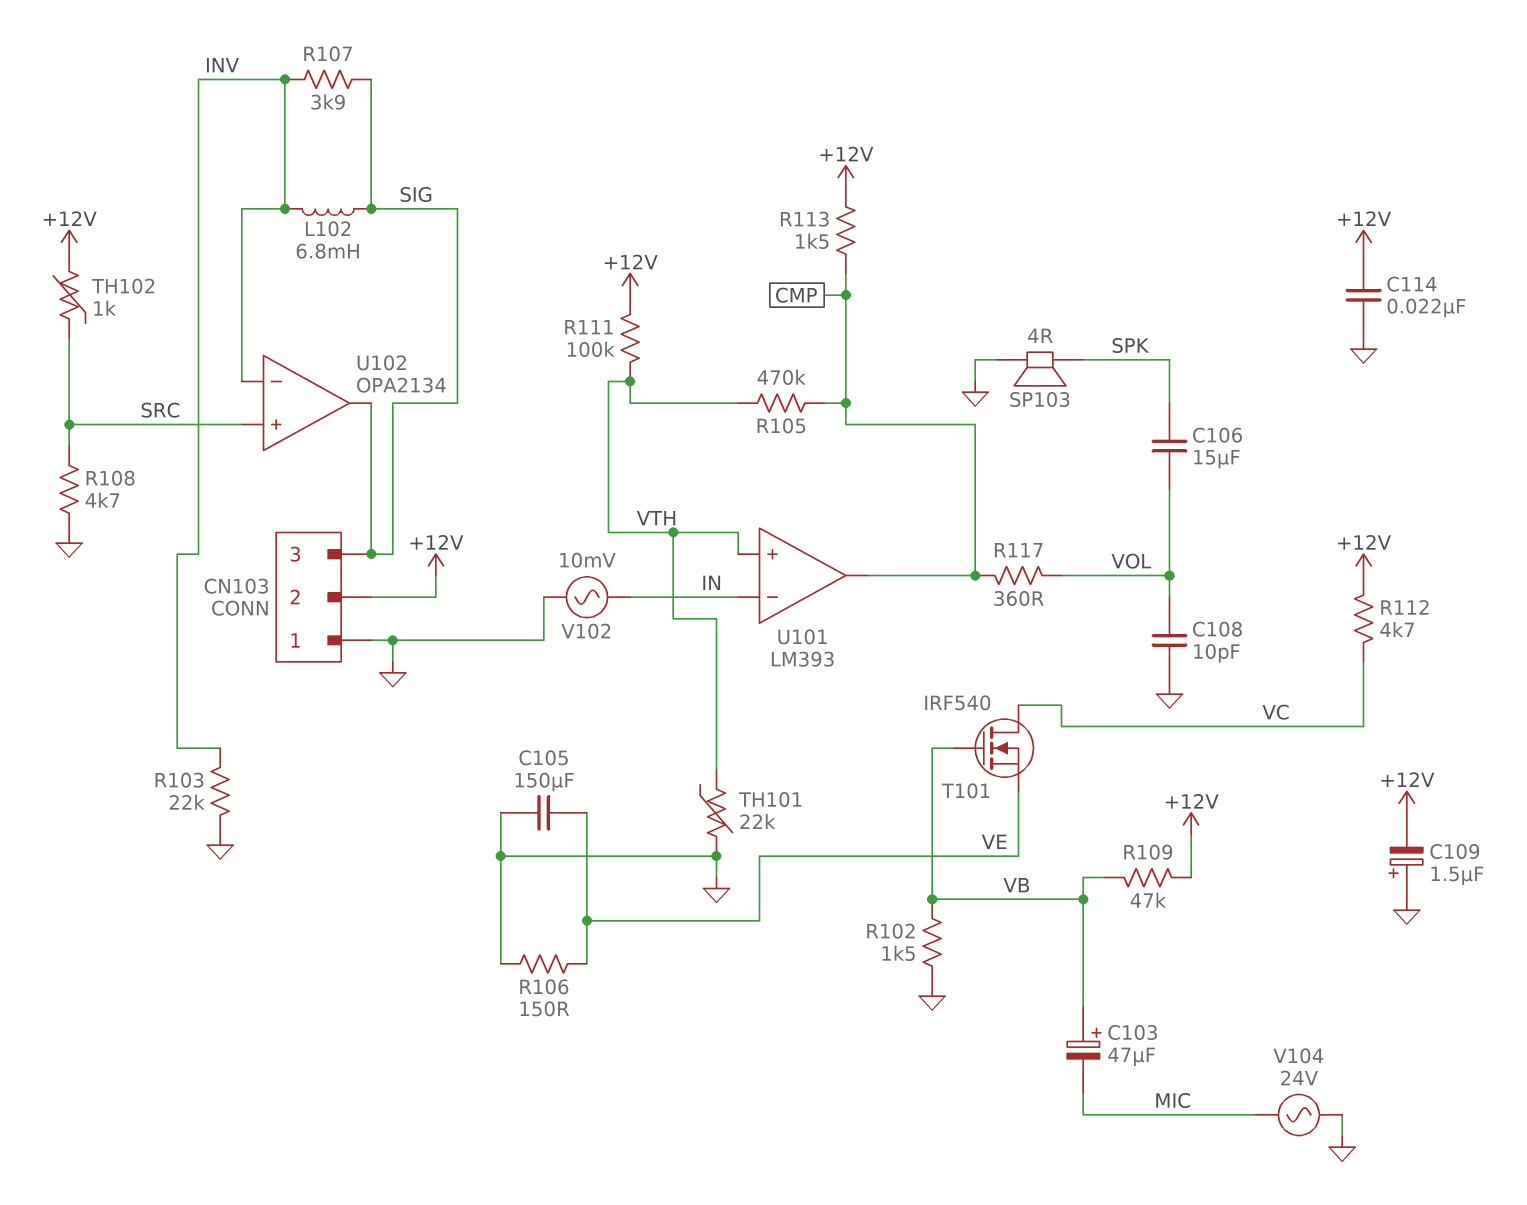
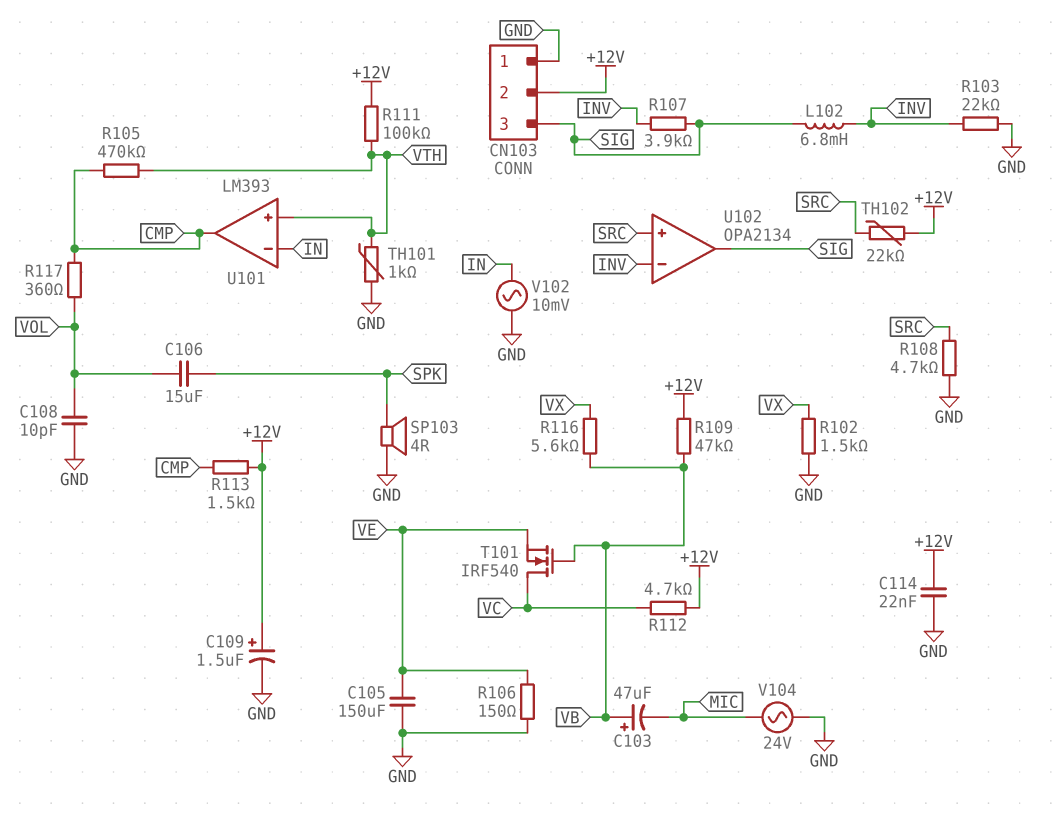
C109: 1.5uF (plus GND, minus +12V) -> 1.5uF (plus +12V, minus GND)
R102: 1.5k (GND, VB) -> 1.5k (GND, VX)
R116: none -> 5.6k (VB, VX)
TH101: 22k (GND, VTH) -> 1k (GND, VTH)
TH102: 1k (+12V, SRC) -> 22k (+12V, SRC)

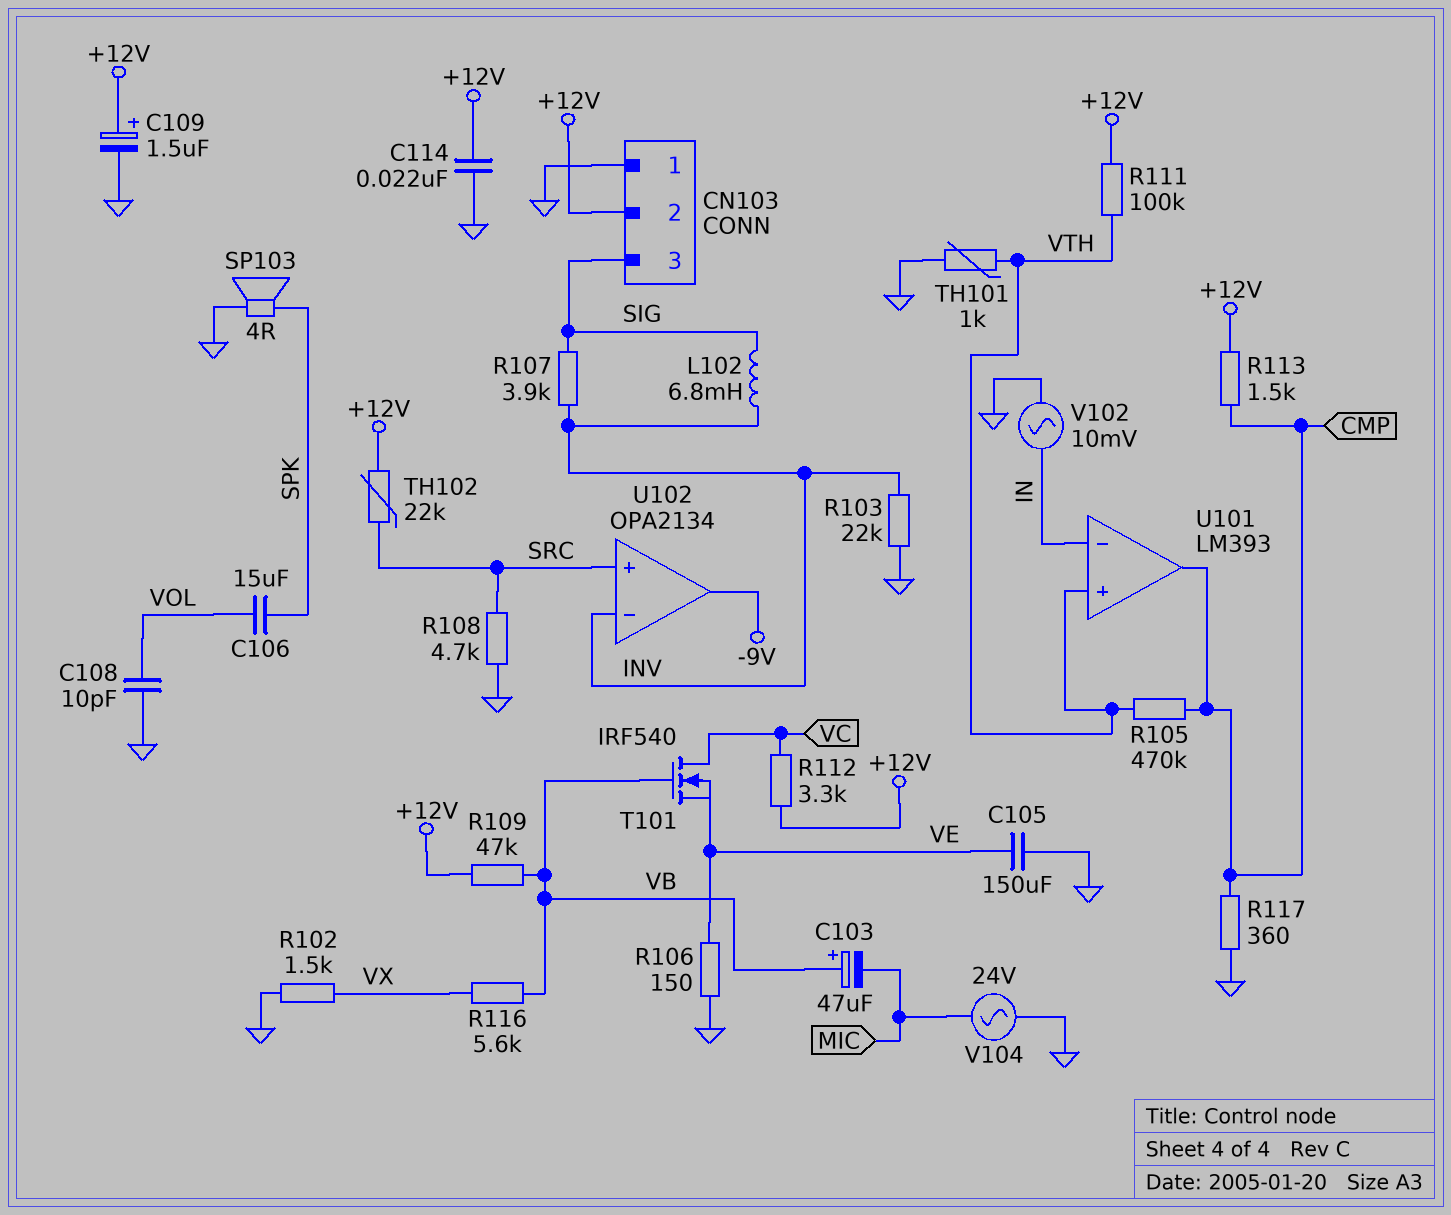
R112: 4.7k (+12V, VC) -> 3.3k (+12V, VC)
R117: 360 (CMP, VOL) -> 360 (CMP, GND)
U102 pin out: SIG -> -9V

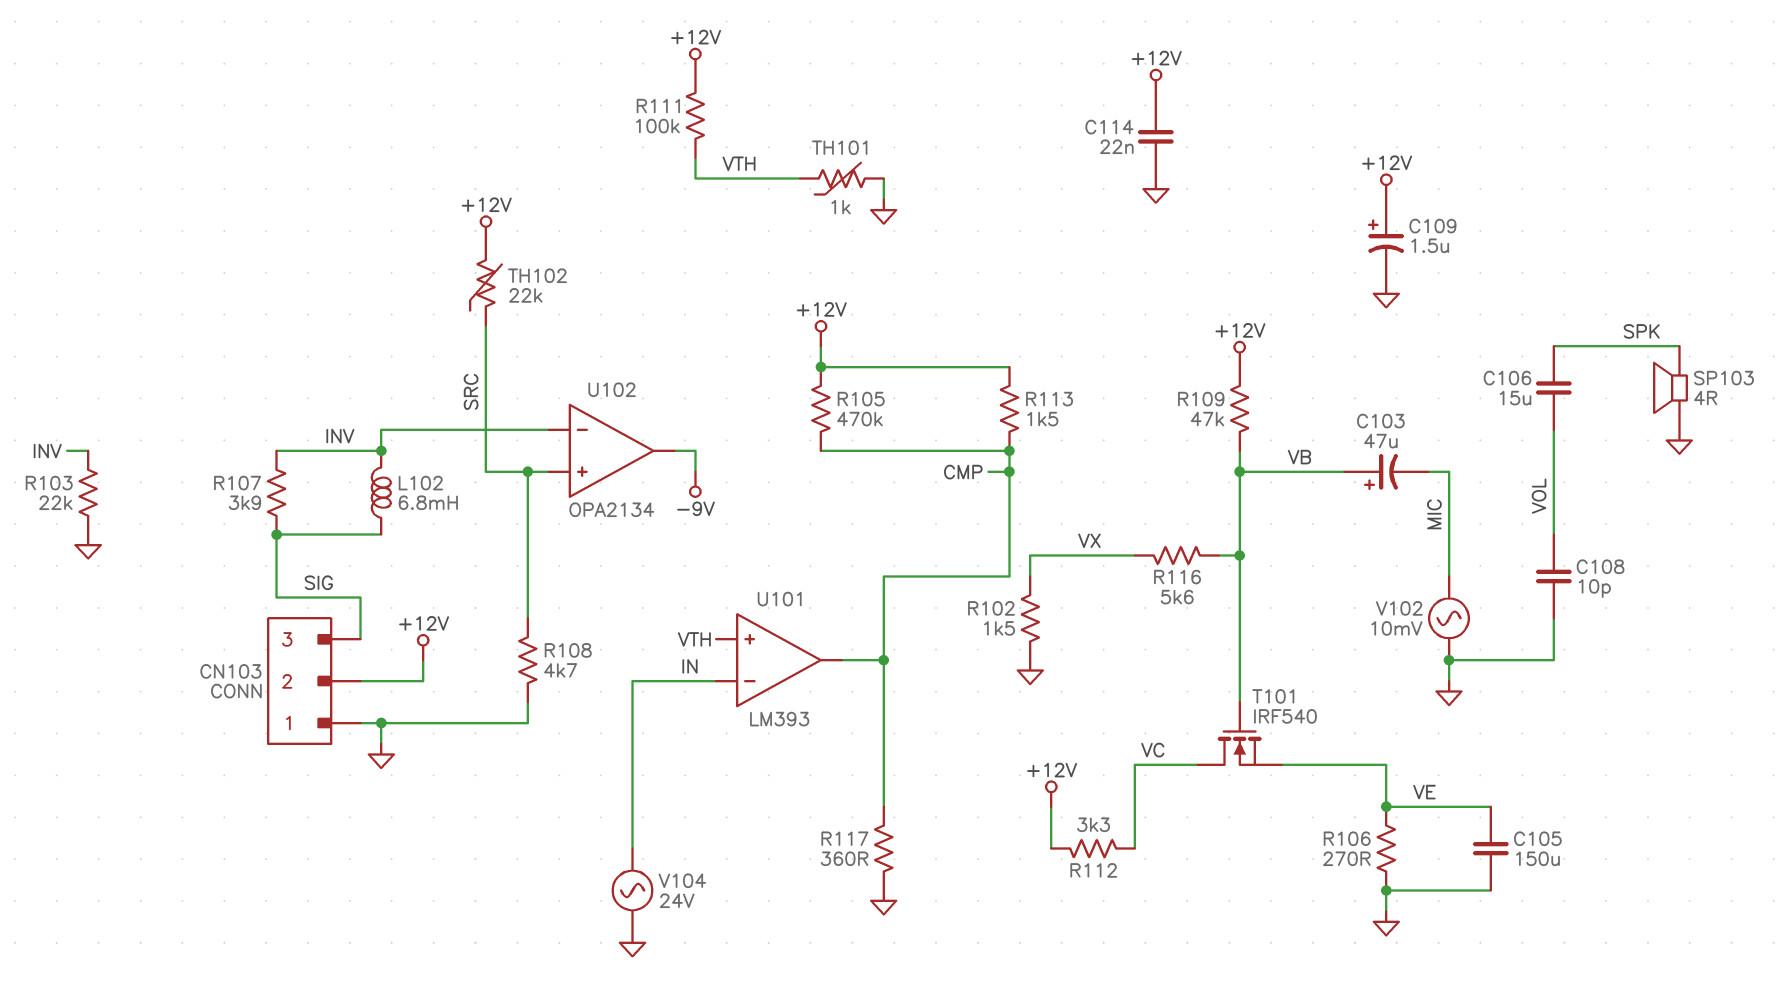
R105: 470k (CMP, VTH) -> 470k (+12V, CMP)
R106: 150 (GND, VE) -> 270 (GND, VE)
V102: AC 10mV (GND, IN) -> AC 10mV (GND, MIC)
V104: AC 24V (GND, MIC) -> AC 24V (GND, IN)

